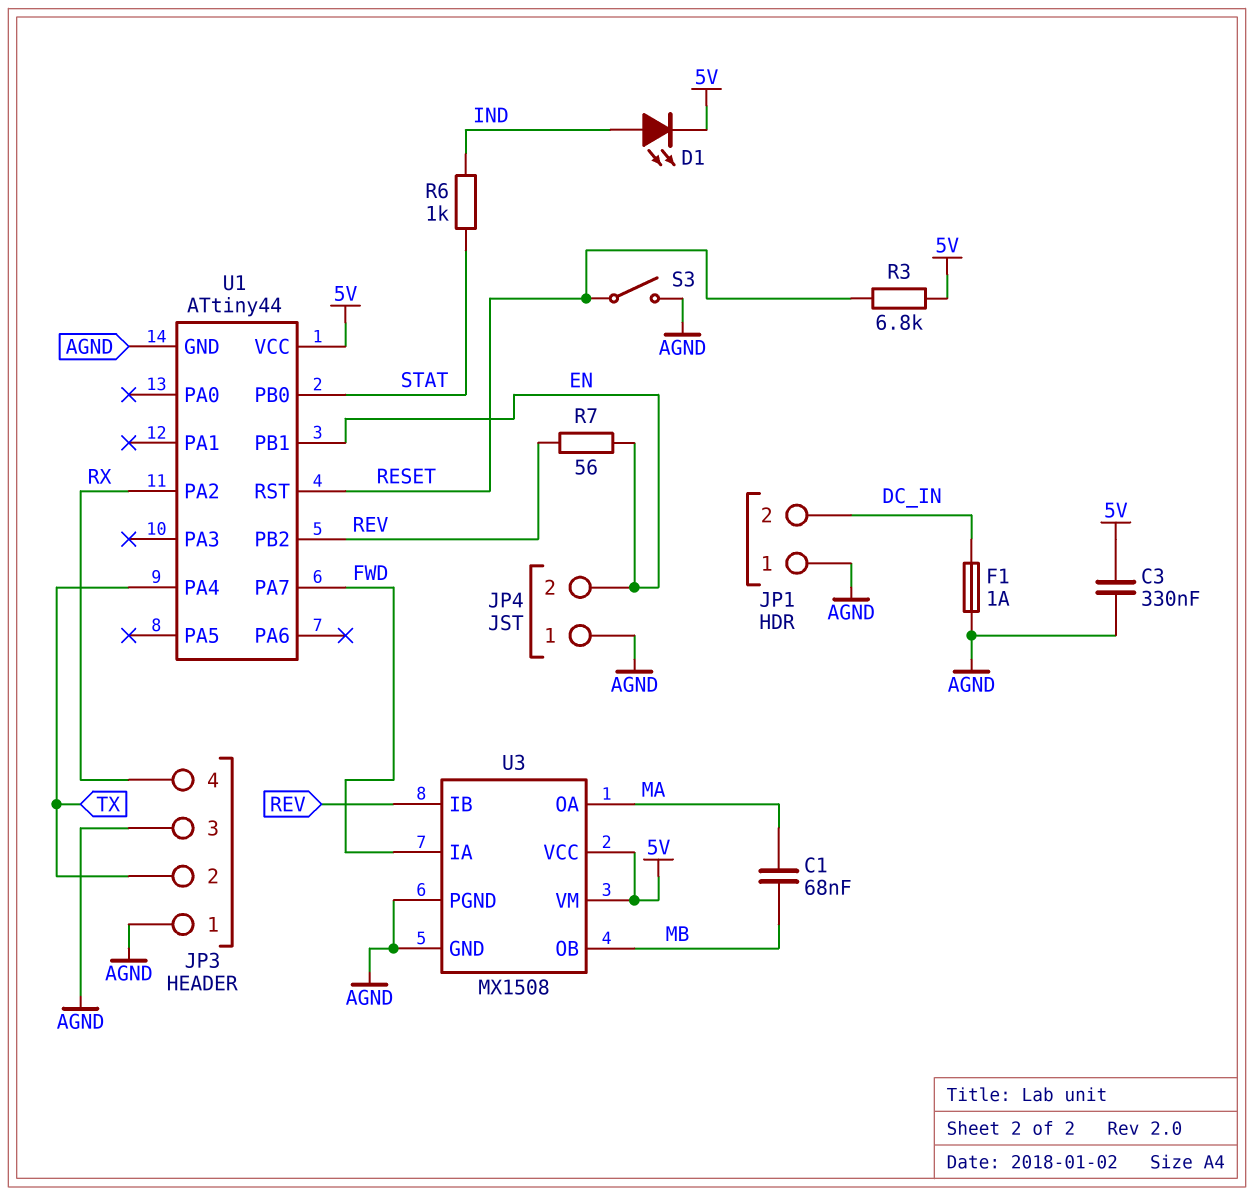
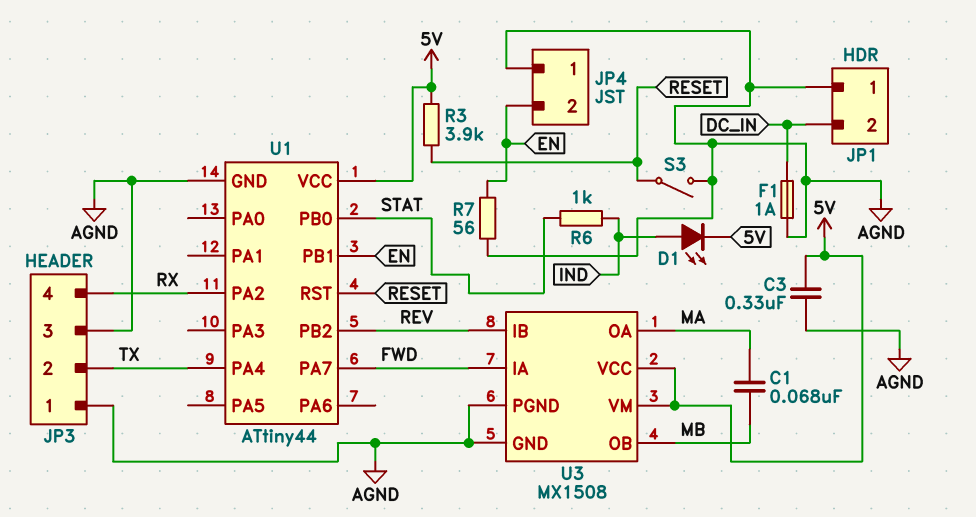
R3: 6.8k (5V, RESET) -> 3.9k (5V, RESET)
R7: 56 (EN, REV) -> 56 (AGND, EN)

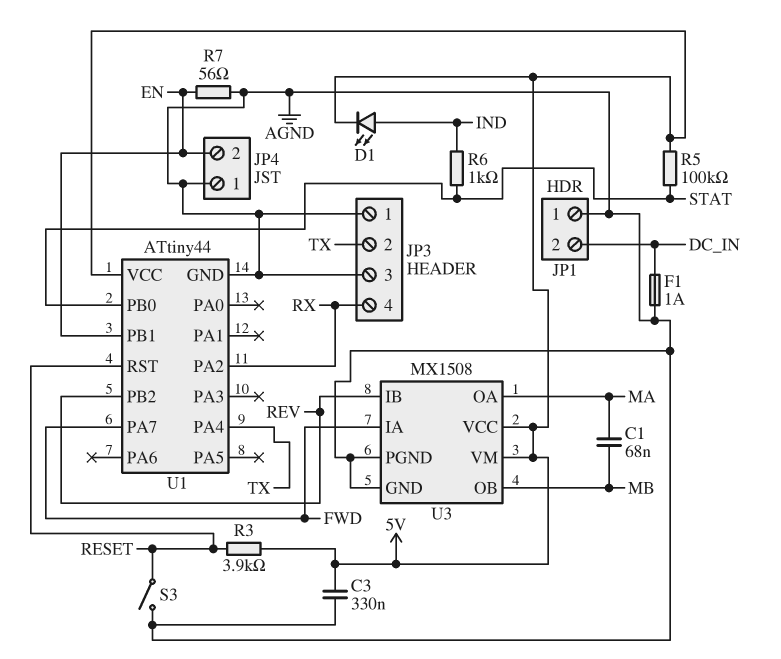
R5: none -> 100k (5V, STAT)

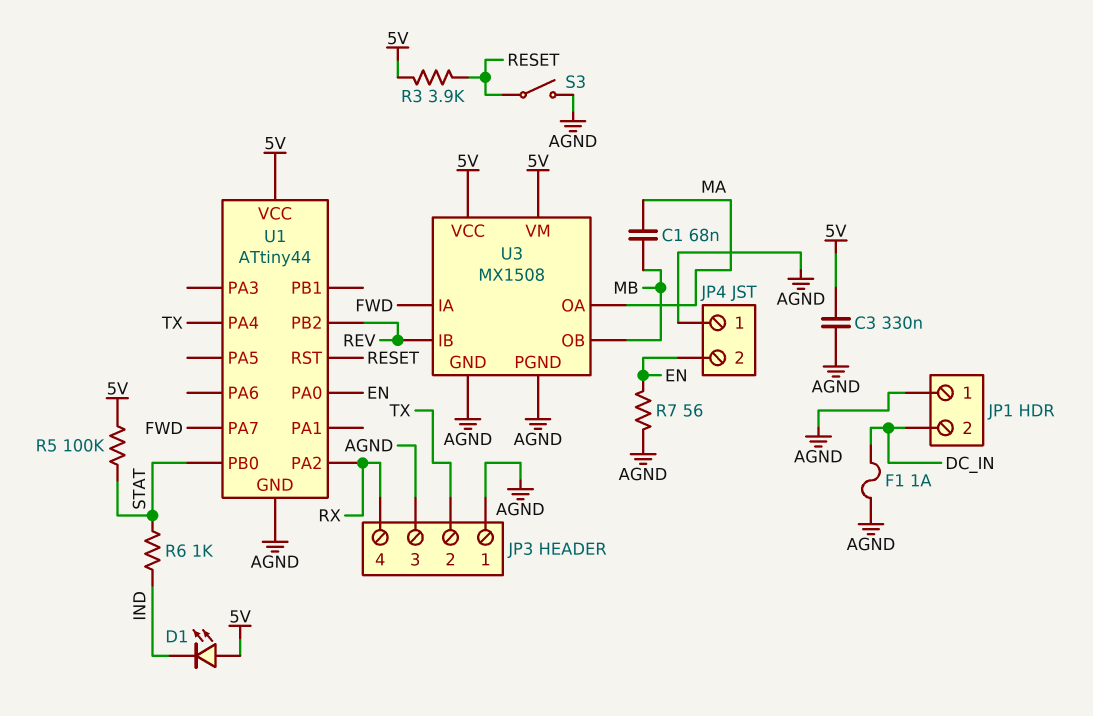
D1: LED (A IND, K 5V) -> LED (A 5V, K IND)
U1 pin PA0: none -> EN
U1 pin PB1: EN -> none

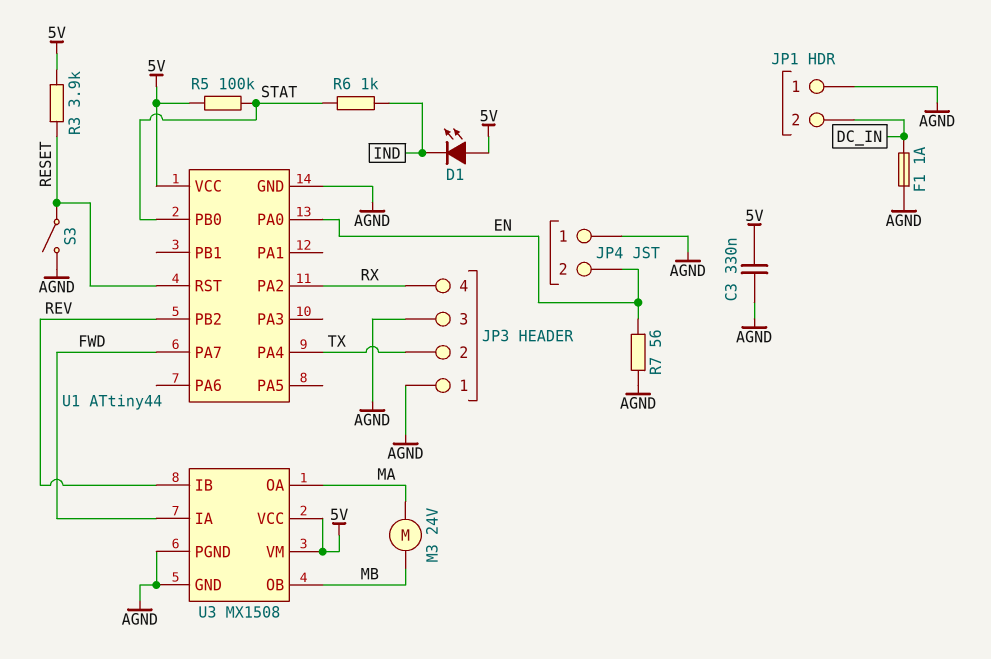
C1: 68nF (MA, MB) -> none
M3: none -> motor 24V (MA, MB)

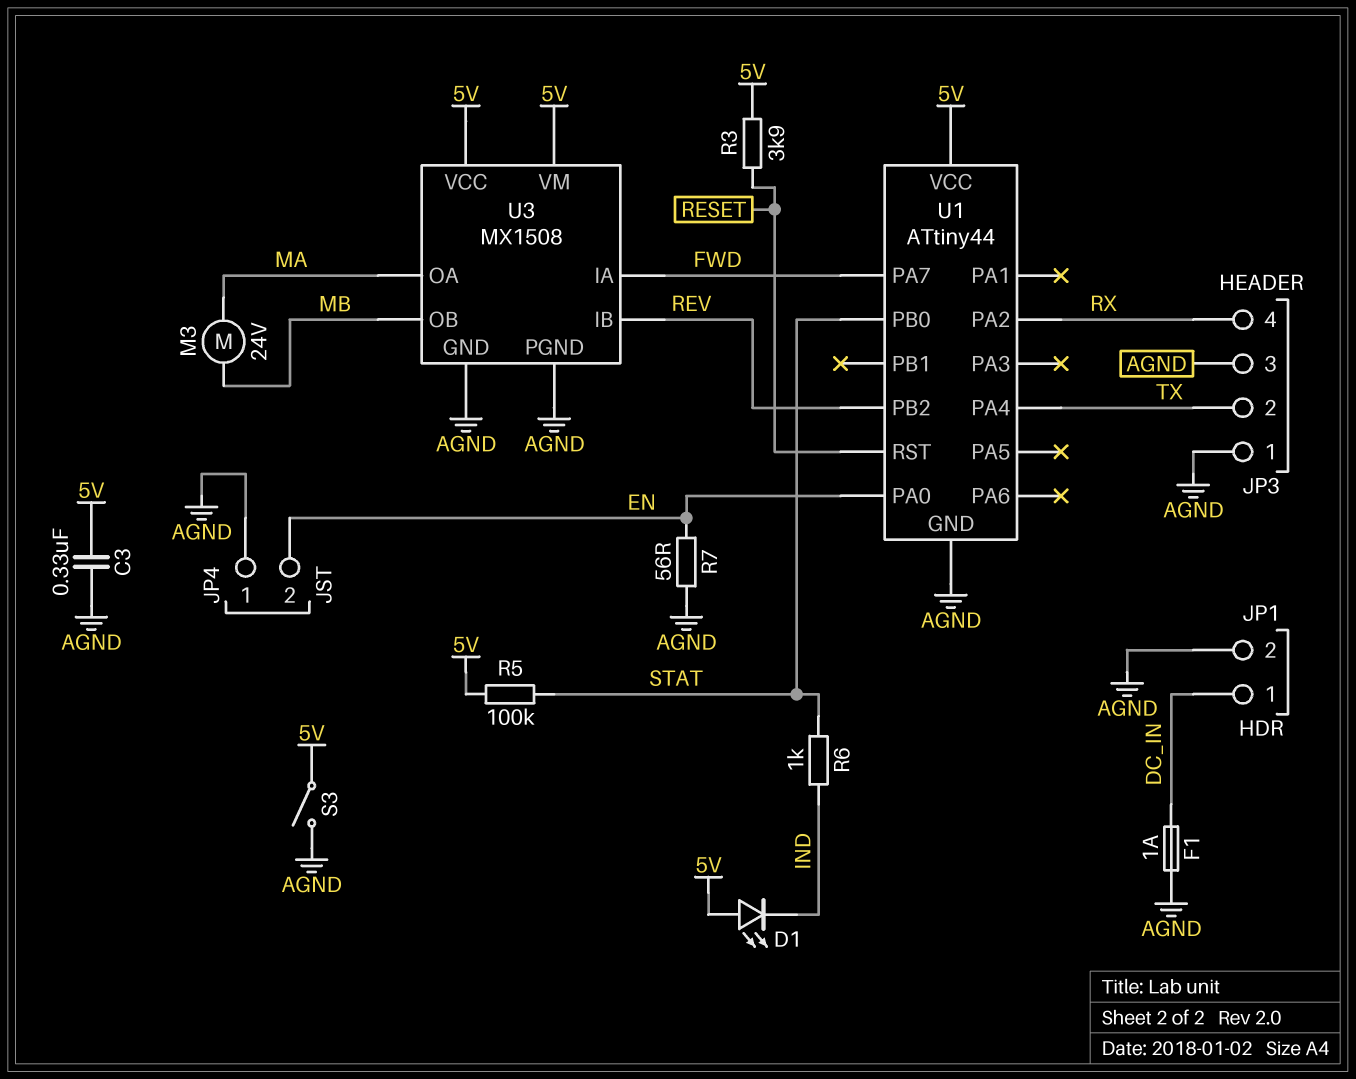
JP1 pin 1: AGND -> DC_IN
JP1 pin 2: DC_IN -> AGND
S3: switch (AGND, RESET) -> switch (5V, AGND)

